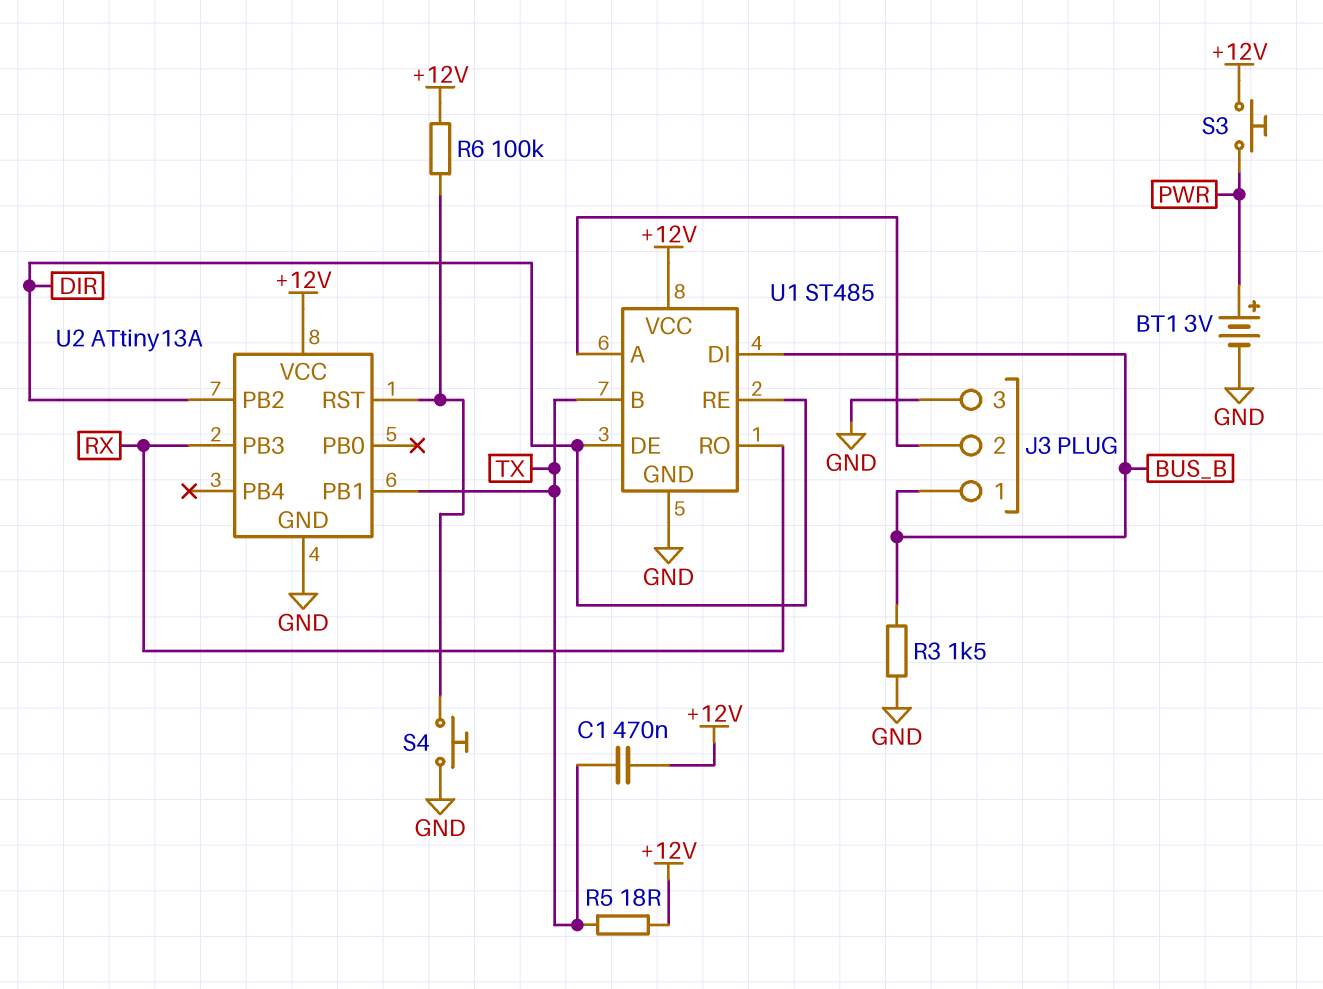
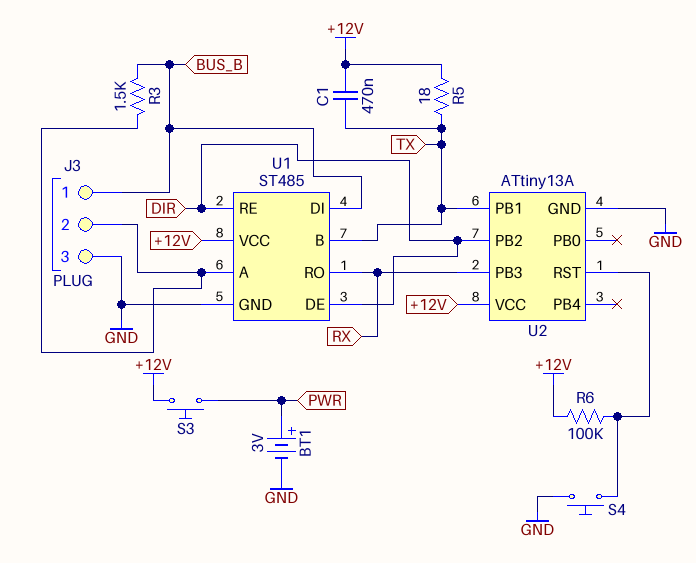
R3: 1.5k (BUS_B, GND) -> 1.5k (BUS_B, J3/2)

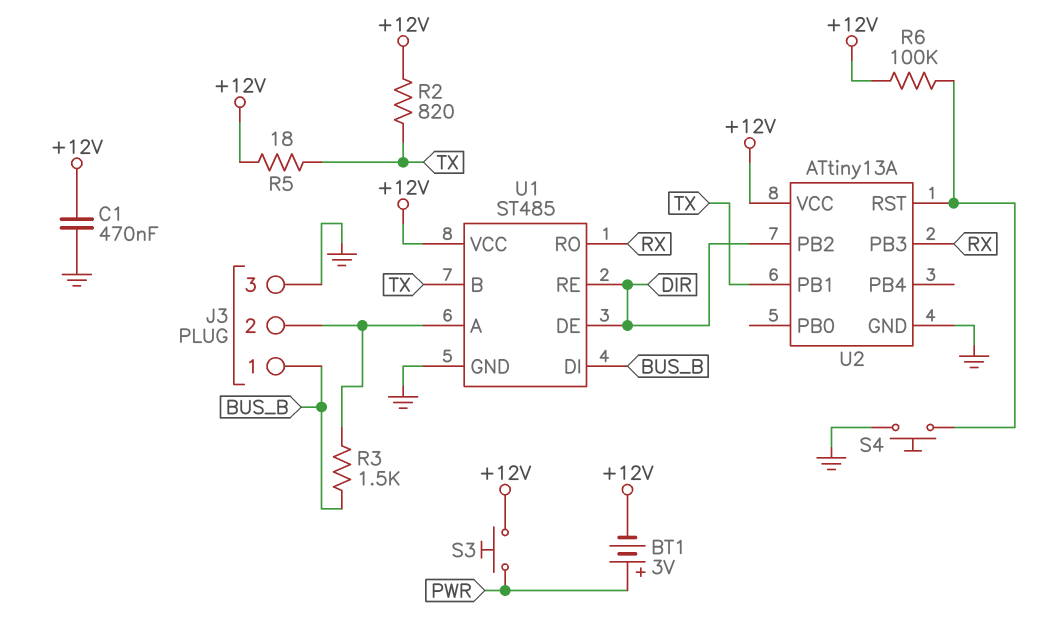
BT1: 3V (plus PWR, minus GND) -> 3V (plus PWR, minus +12V)
C1: 470nF (+12V, TX) -> 470nF (+12V, GND)
R2: none -> 820 (+12V, TX)

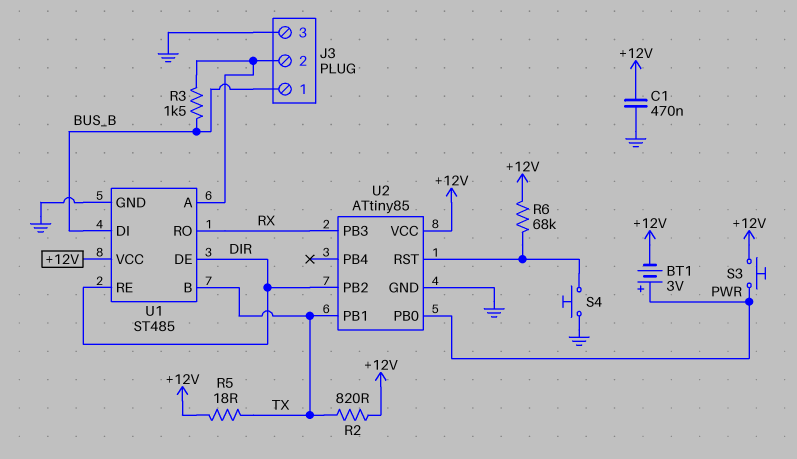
R6: 100k (+12V, U2/RST) -> 68k (+12V, U2/RST)
U2: ATtiny13A -> ATtiny85
U2 pin PB0: none -> PWR

